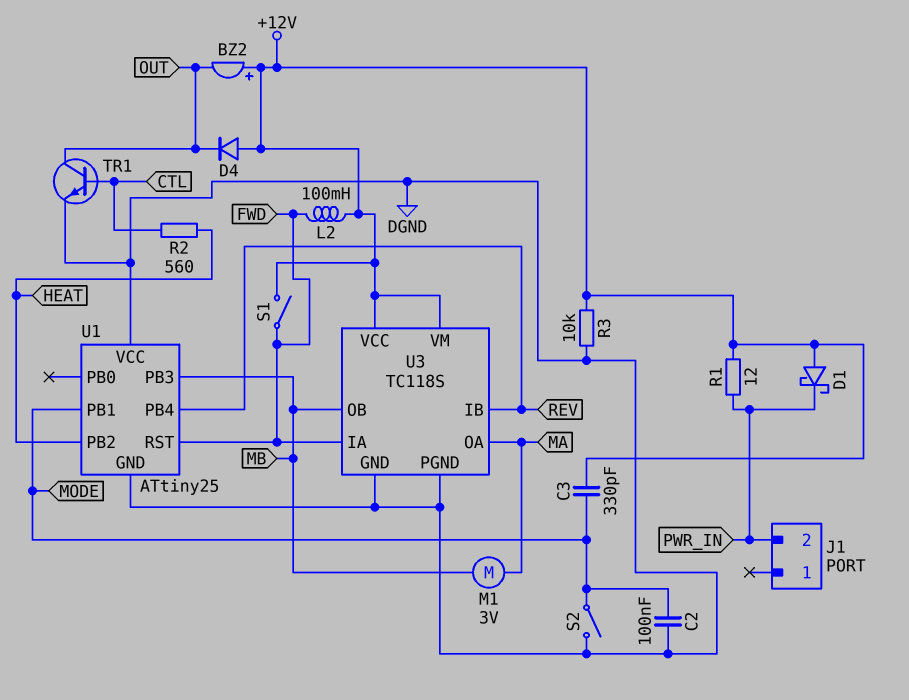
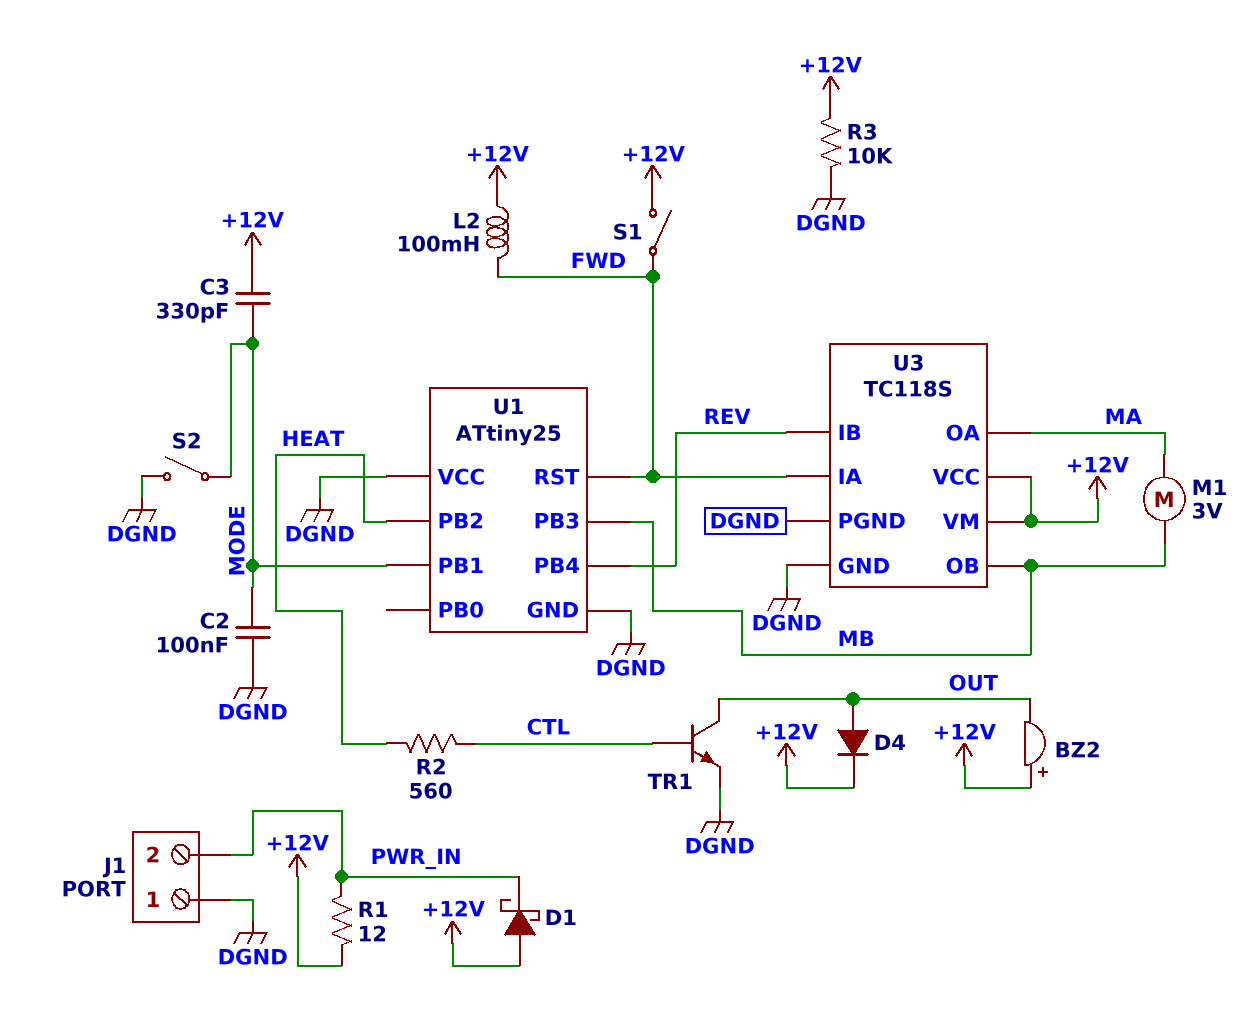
D4: diode (A +12V, K OUT) -> diode (A OUT, K +12V)
J1 pin 1: none -> DGND

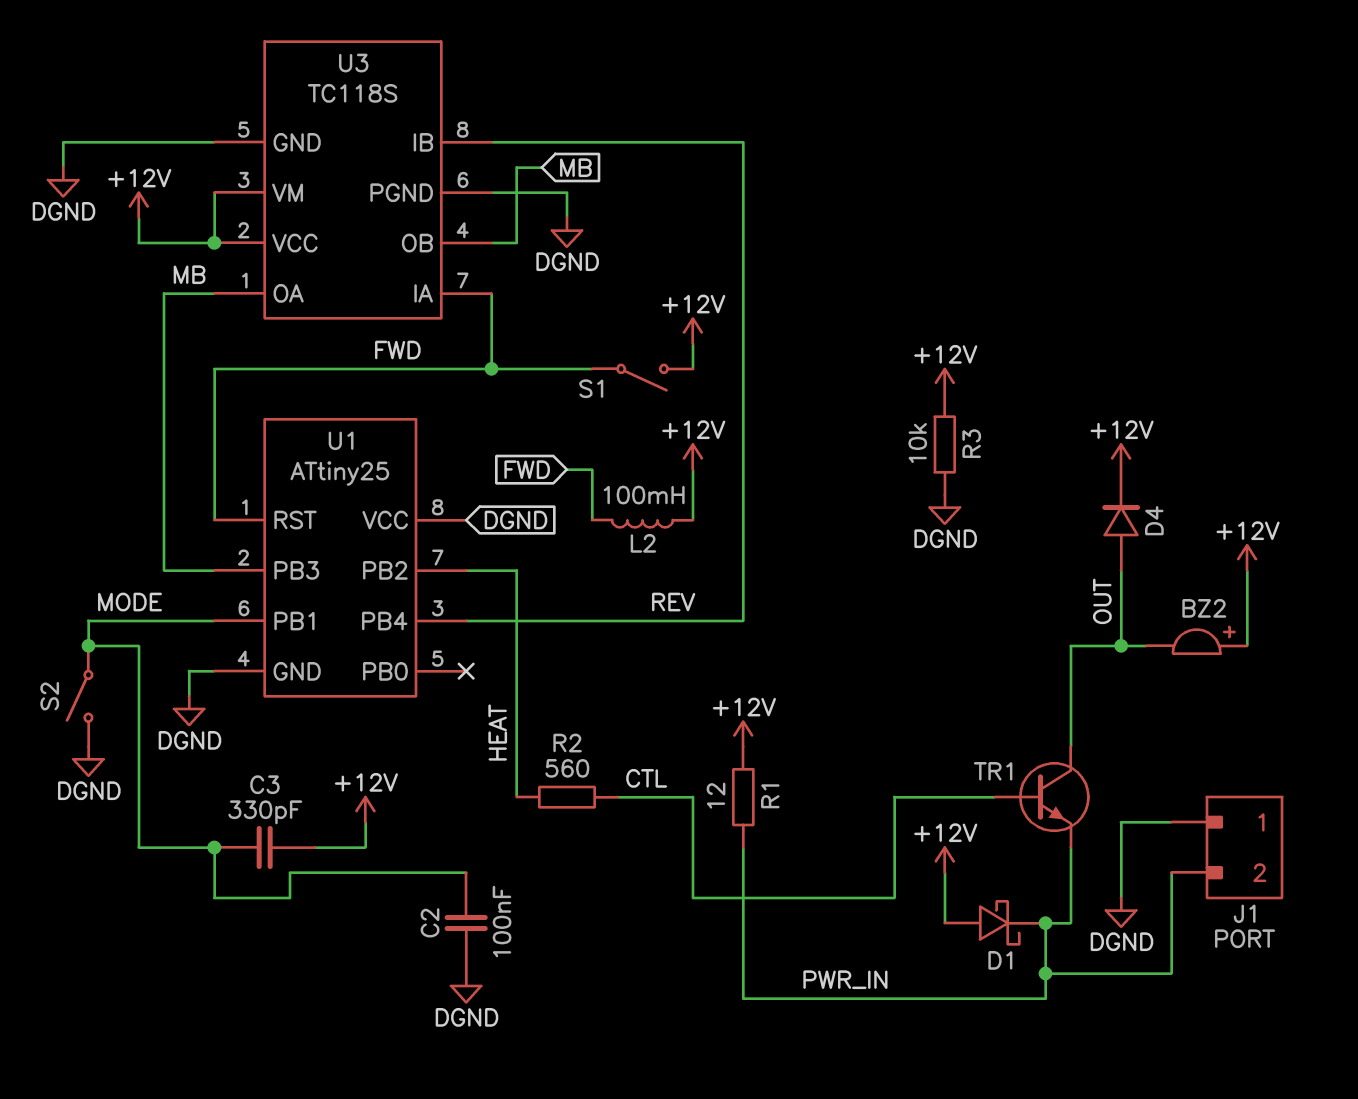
M1: motor 3V (MA, MB) -> none
TR1: NPN (B CTL, C OUT, E DGND) -> NPN (B CTL, C OUT, E PWR_IN)
U3 pin OA: MA -> MB

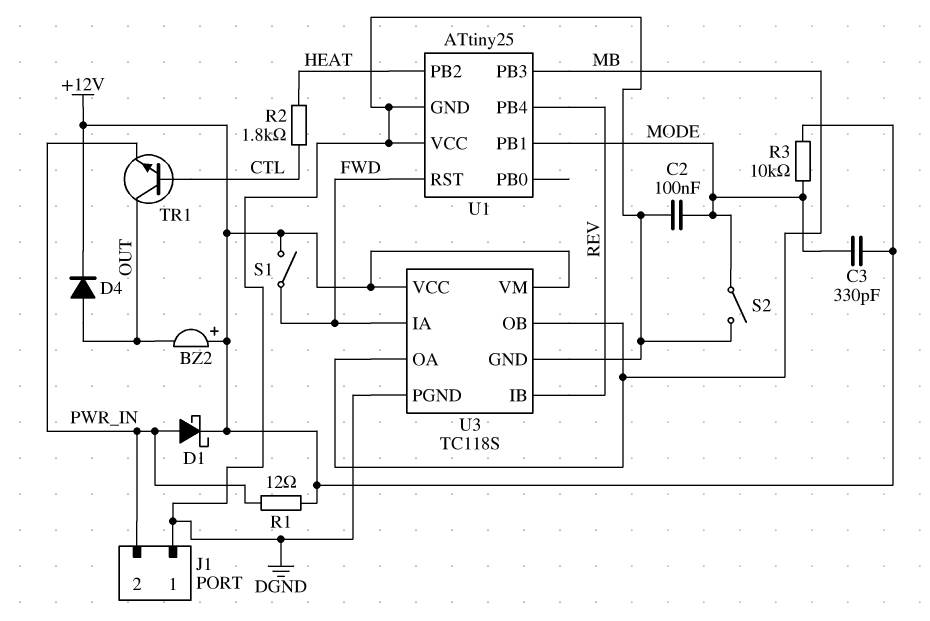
D1: schottky (A +12V, K PWR_IN) -> schottky (A PWR_IN, K +12V)
L2: 100mH (+12V, FWD) -> none
R2: 560 (CTL, HEAT) -> 1.8k (CTL, HEAT)
R3: 10k (+12V, DGND) -> 10k (+12V, MODE)

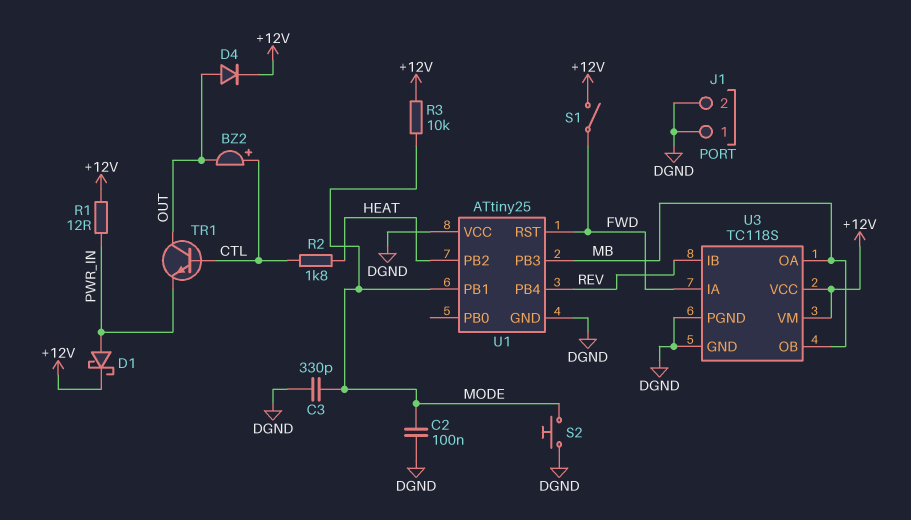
BZ2: buzzer (plus +12V, minus OUT) -> buzzer (plus CTL, minus OUT)
C3: 330pF (+12V, MODE) -> 330pF (DGND, MODE)
J1 pin 2: PWR_IN -> DGND
S2: switch (DGND, MODE) -> button (DGND, MODE)

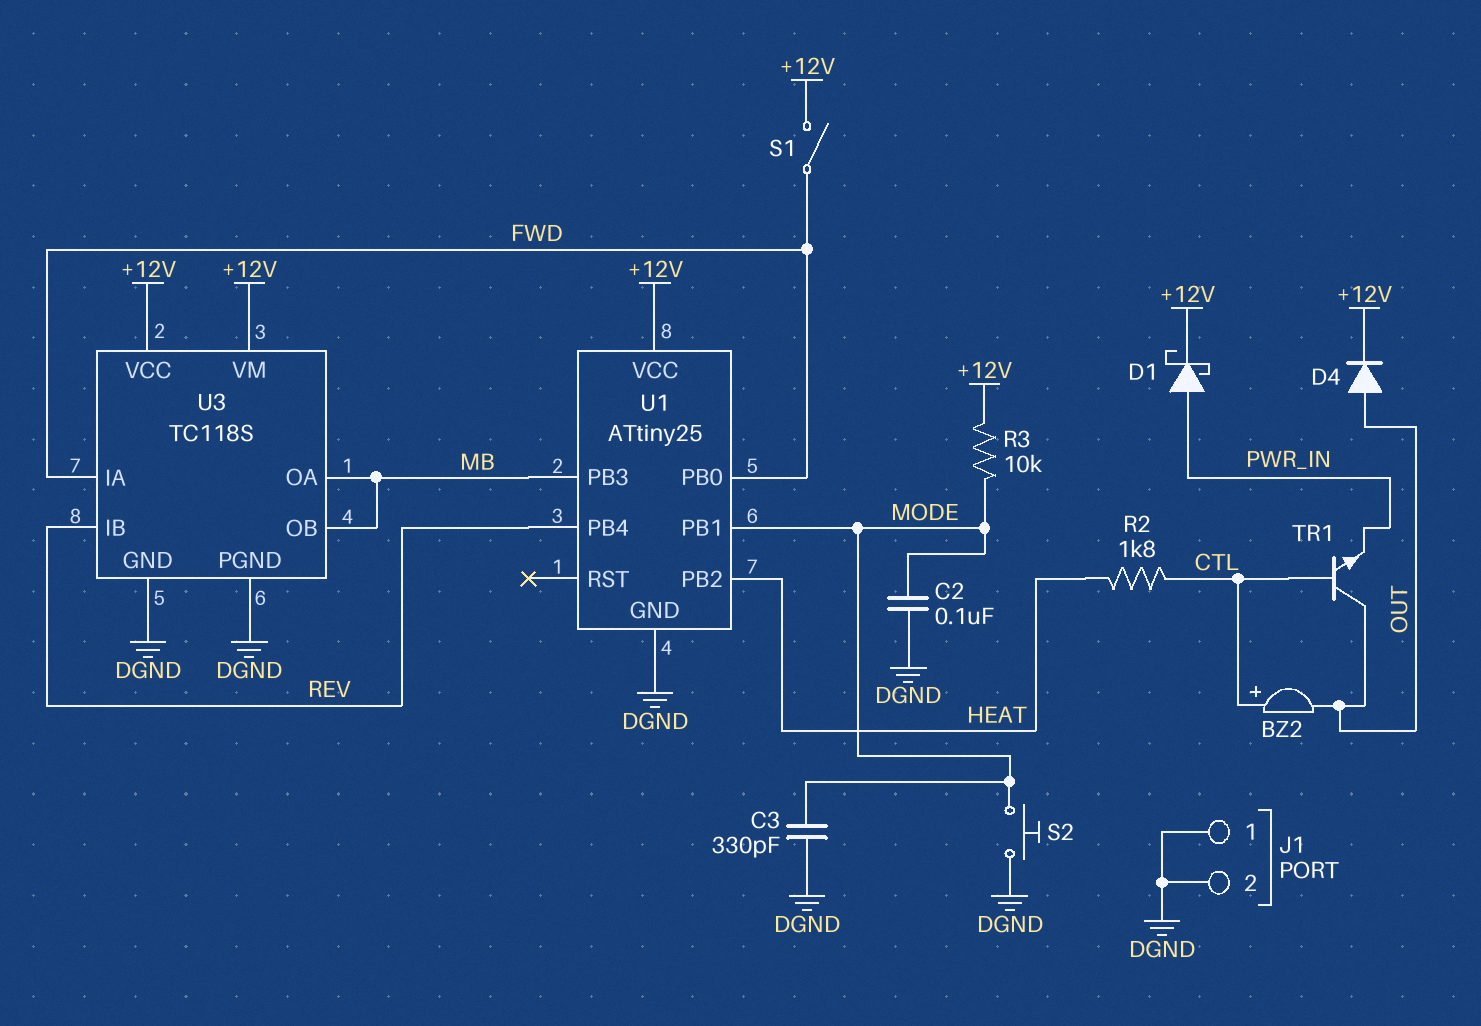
R1: 12 (+12V, PWR_IN) -> none
U1 pin PB0: none -> FWD
U1 pin RST: FWD -> none
U1 pin VCC: DGND -> +12V

